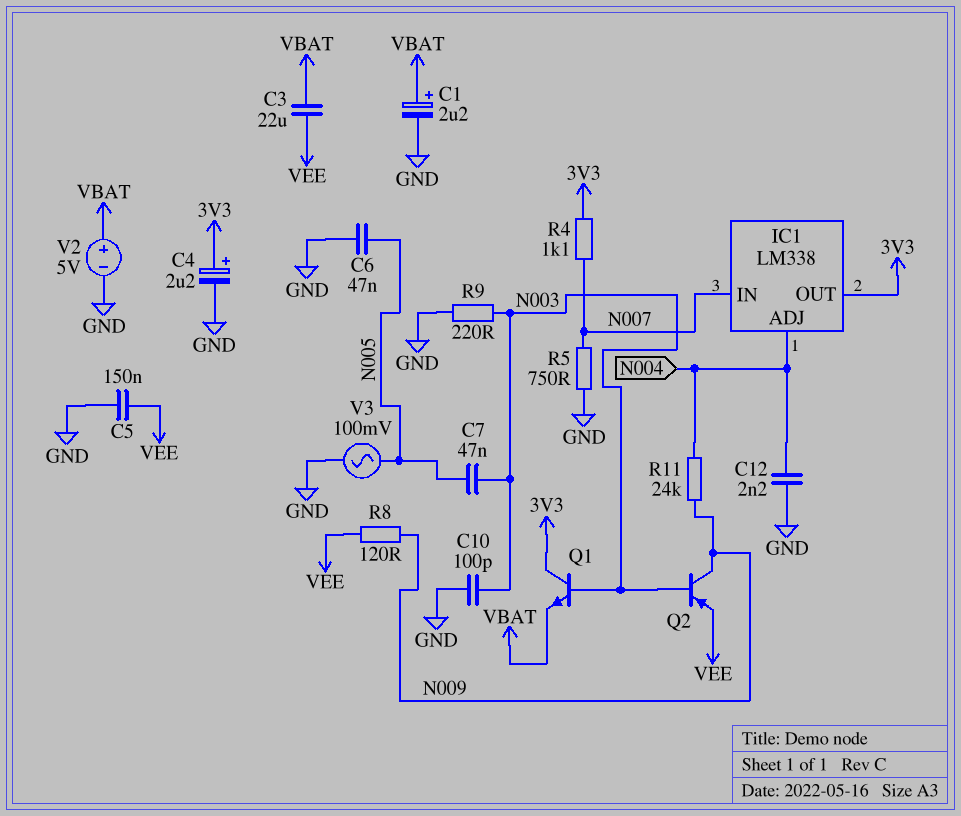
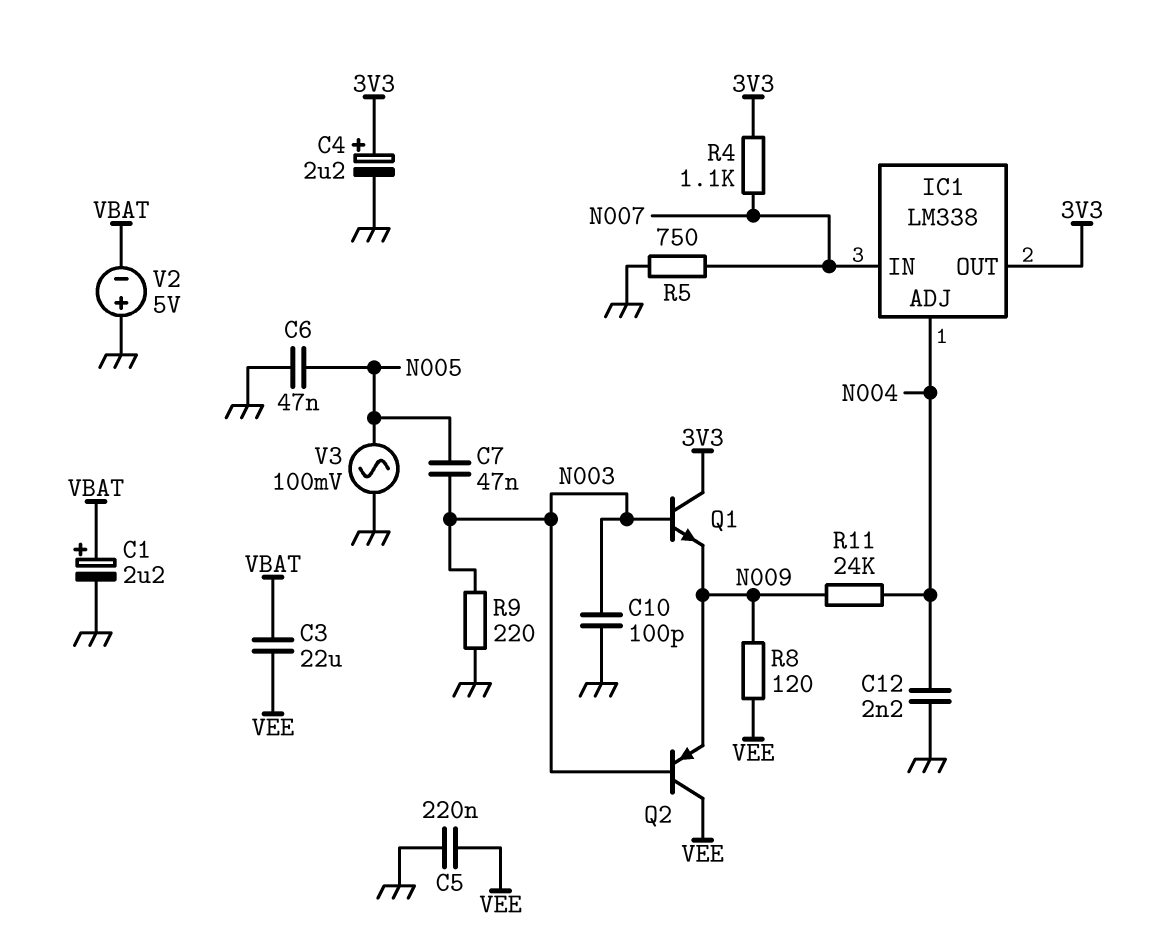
C5: 150nF (GND, VEE) -> 220nF (GND, VEE)
Q1: NPN (B N003, C 3V3, E VBAT) -> NPN (B N003, C 3V3, E N009)
Q2: PNP (B N003, C N009, E VEE) -> PNP (B N003, C VEE, E N009)
V2: 5V (plus VBAT, minus GND) -> 5V (plus GND, minus VBAT)

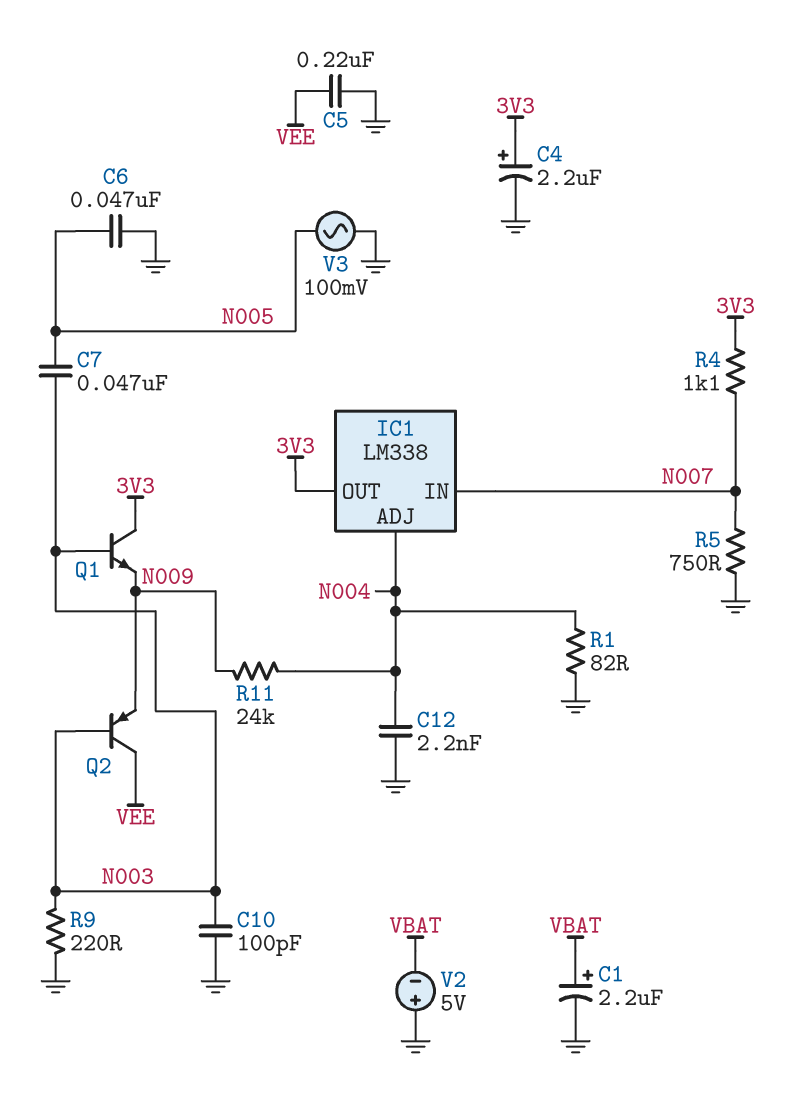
C3: 22uF (VBAT, VEE) -> none
R1: none -> 82 (GND, N004)
R8: 120 (N009, VEE) -> none

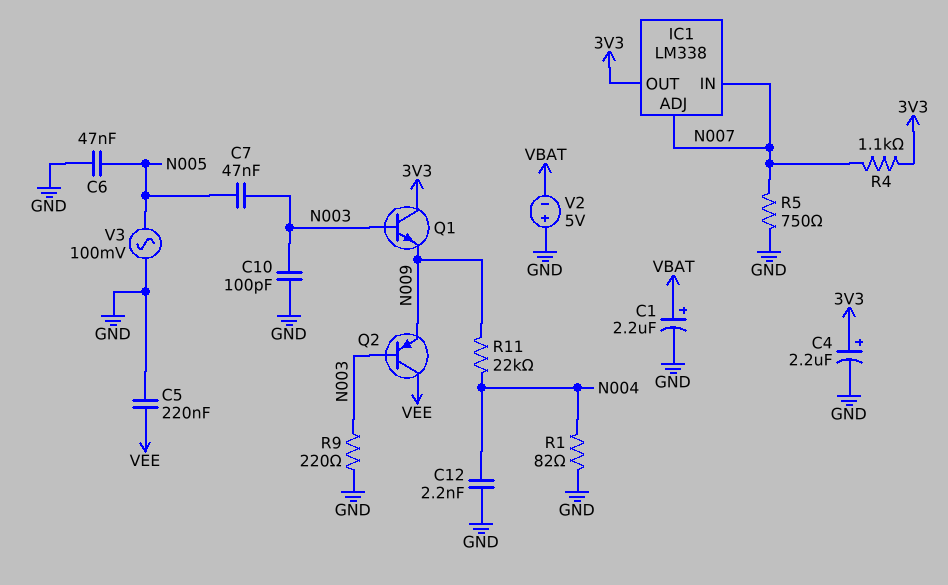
IC1 pin ADJ: N004 -> N007
R11: 24k (N004, N009) -> 22k (N004, N009)

